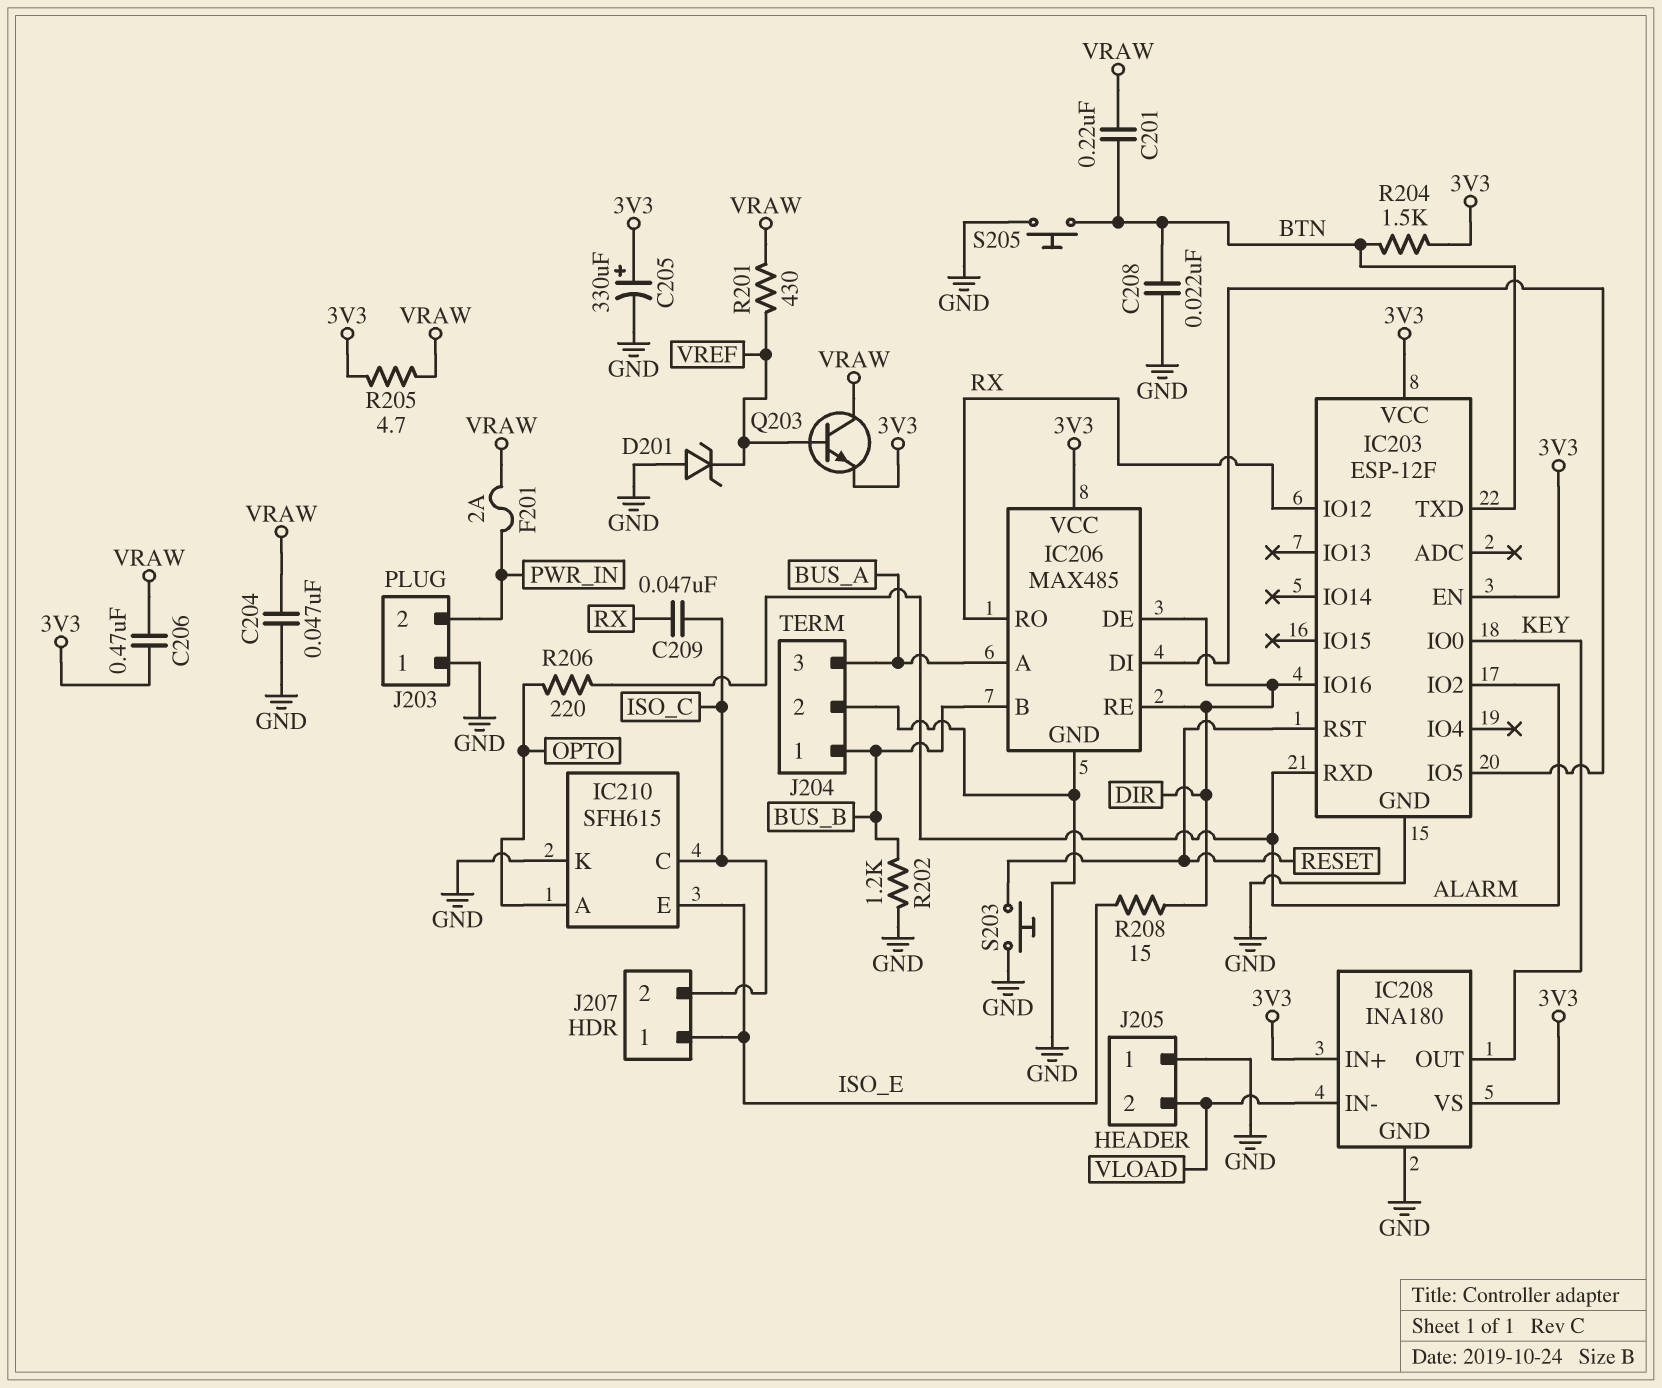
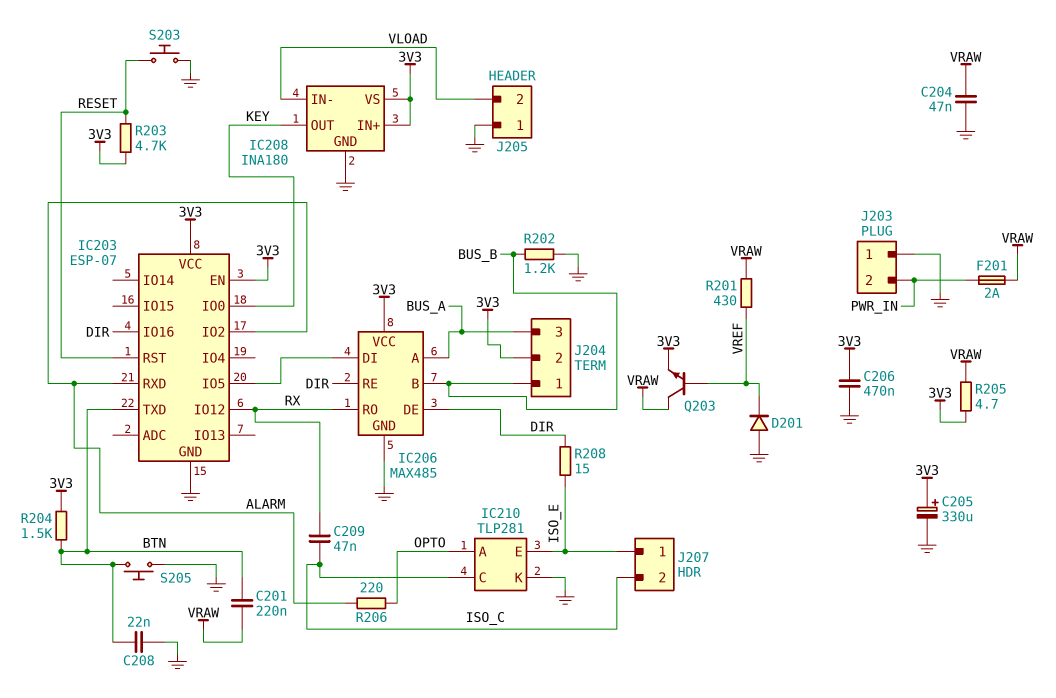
C206: 470nF (3V3, VRAW) -> 470nF (3V3, GND)
D201: zener (A GND, K VREF) -> diode (A GND, K VREF)
IC203: ESP-12F -> ESP-07
IC210: SFH615 -> TLP281
J204 pin 2: GND -> 3V3
R203: none -> 4.7k (3V3, RESET)

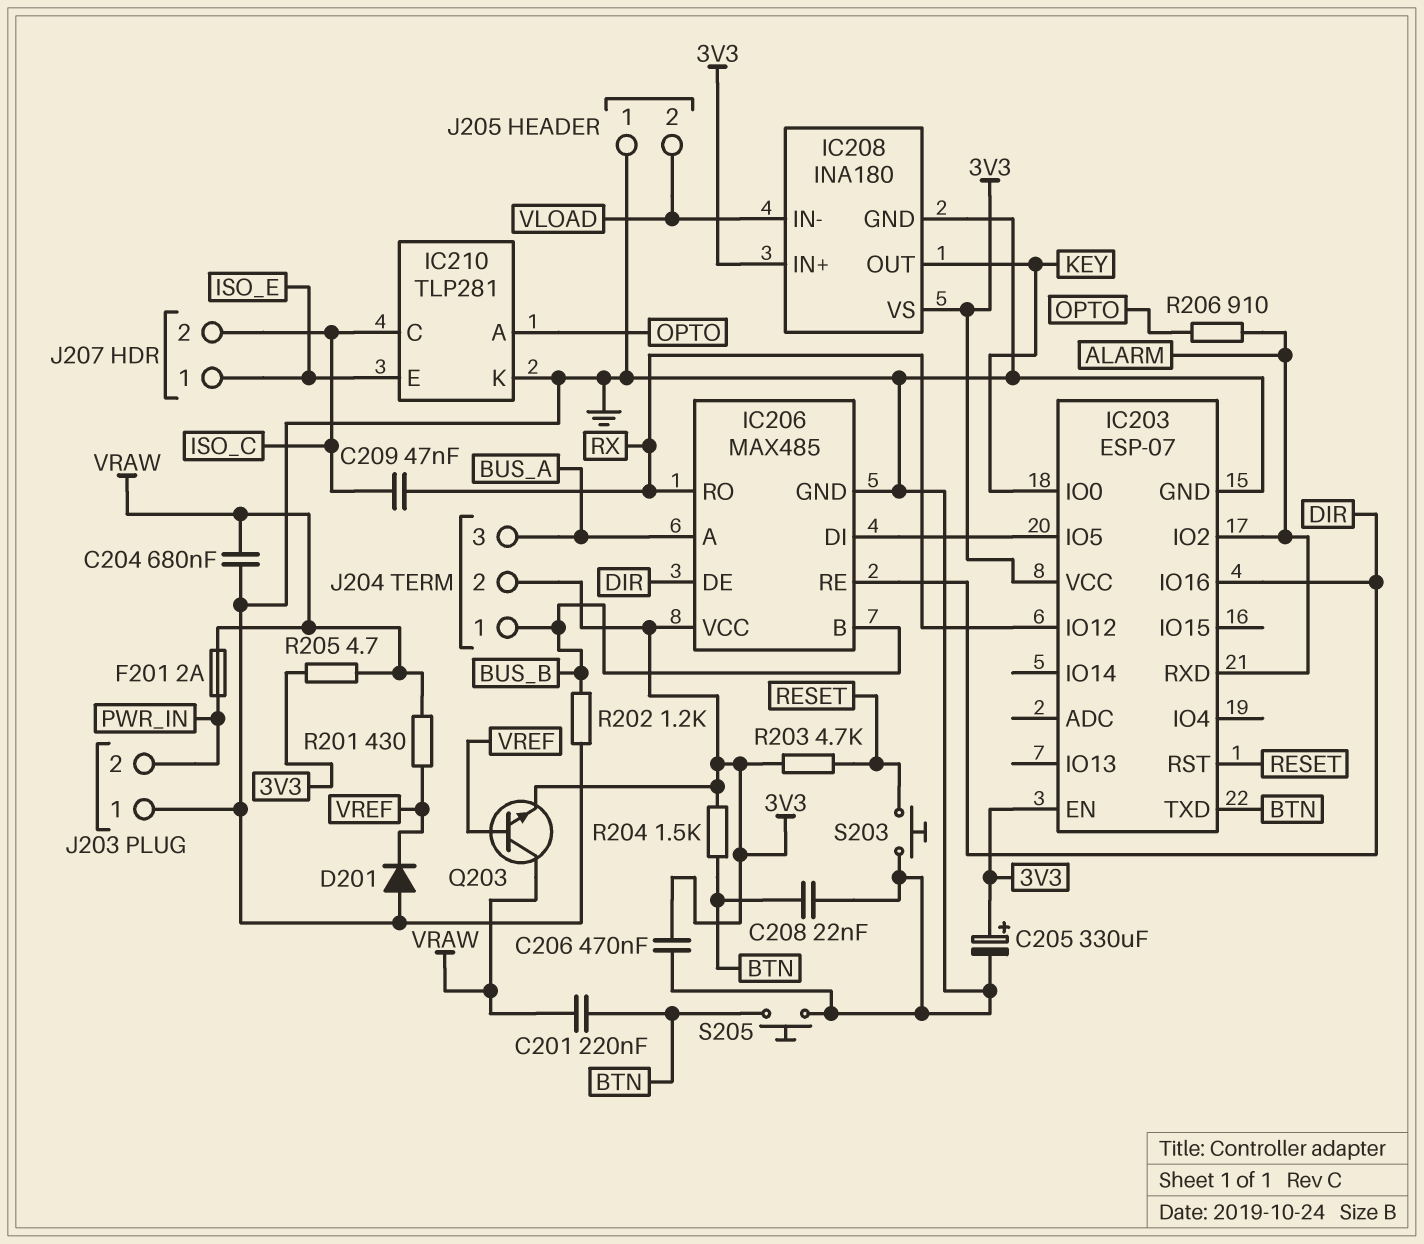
C204: 47nF (GND, VRAW) -> 680nF (GND, VRAW)
R206: 220 (ALARM, OPTO) -> 910 (ALARM, OPTO)
R208: 15 (DIR, ISO_E) -> none

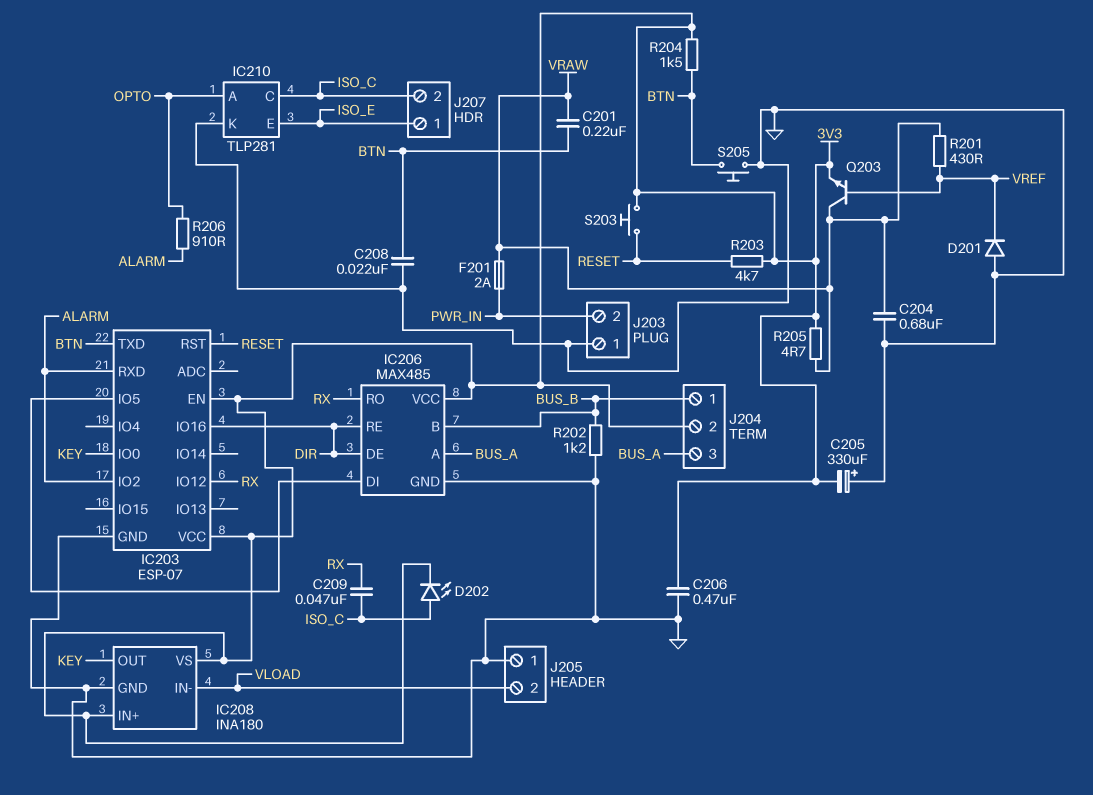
C205: 330uF (plus 3V3, minus GND) -> 330uF (plus GND, minus 3V3)
D202: none -> LED (A ISO_C, K 3V3)
S203: button (GND, RESET) -> button (3V3, RESET)

